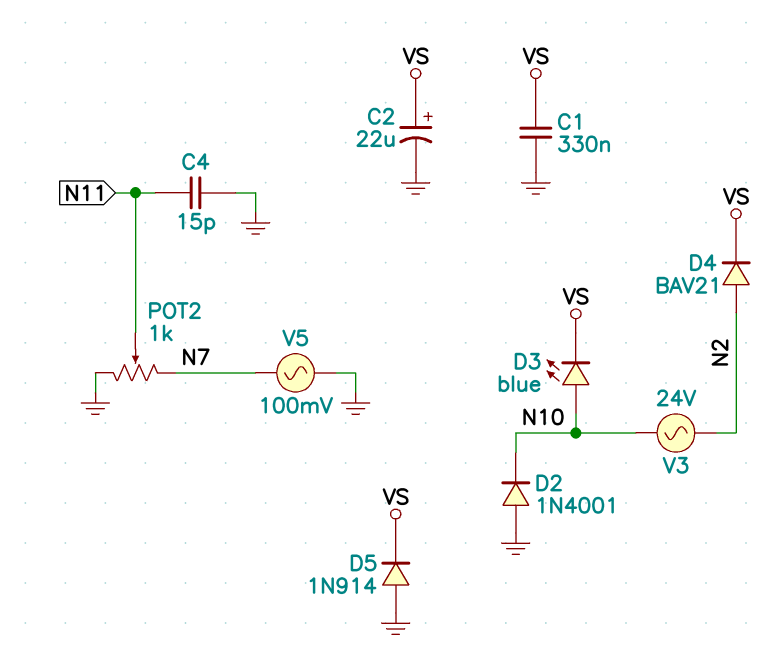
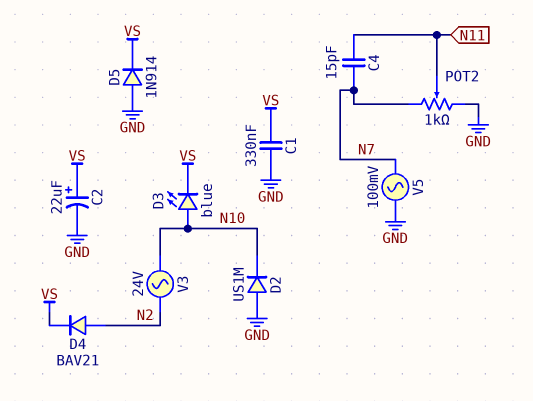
C4: 15pF (GND, N11) -> 15pF (N7, N11)
D2: diode 1N4001 (A GND, K N10) -> diode US1M (A GND, K N10)

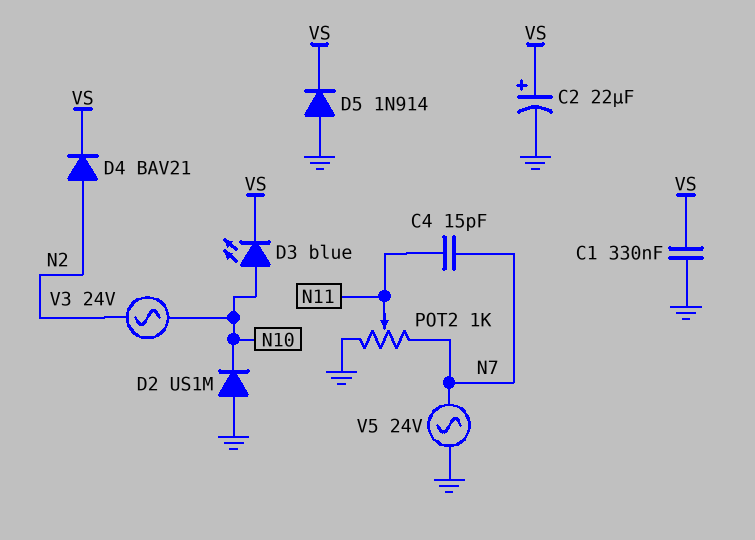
V5: AC 100mV (GND, N7) -> AC 24V (GND, N7)

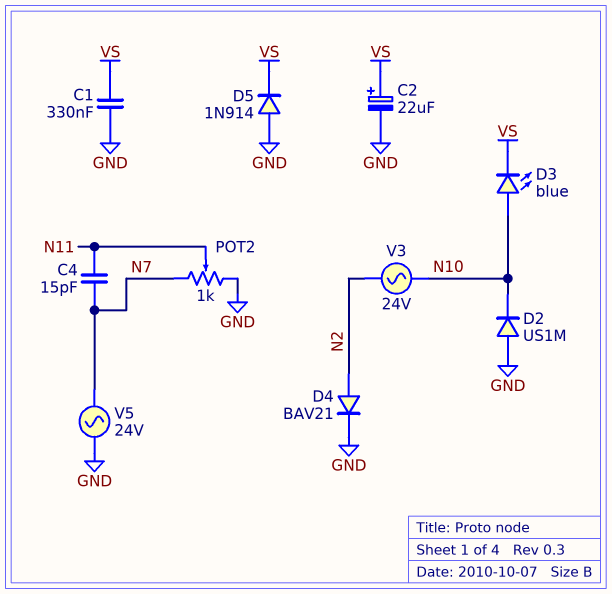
D4: diode BAV21 (A N2, K VS) -> diode BAV21 (A N2, K GND)

